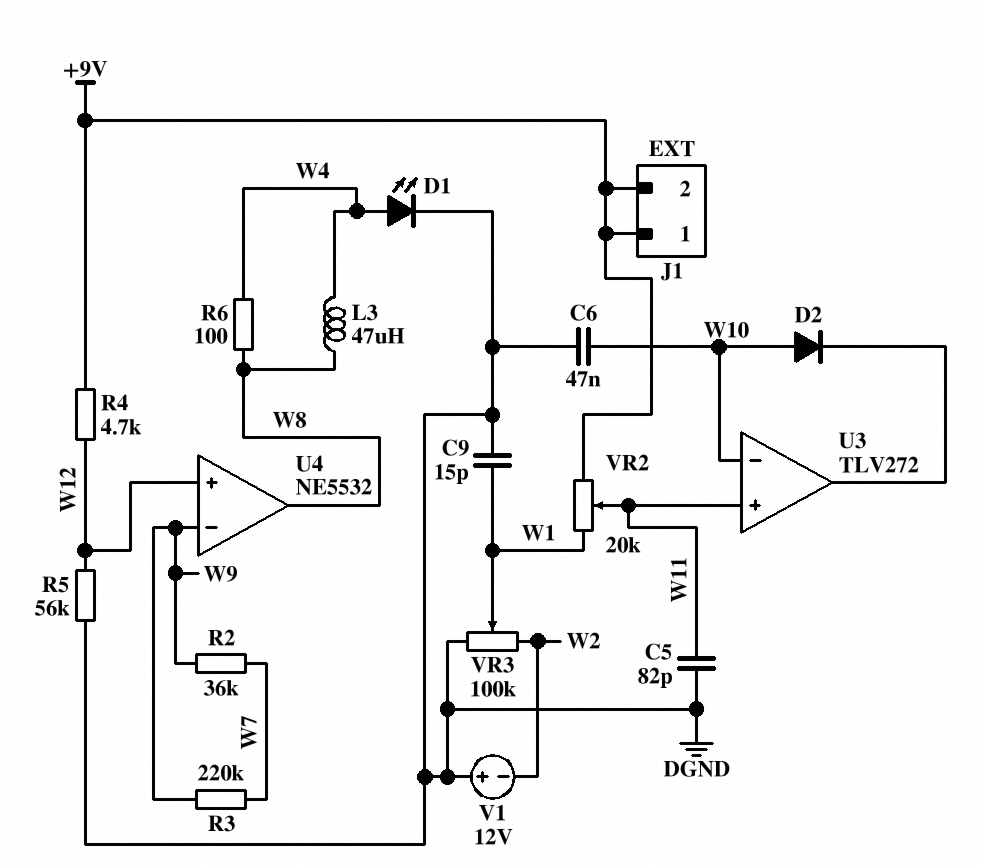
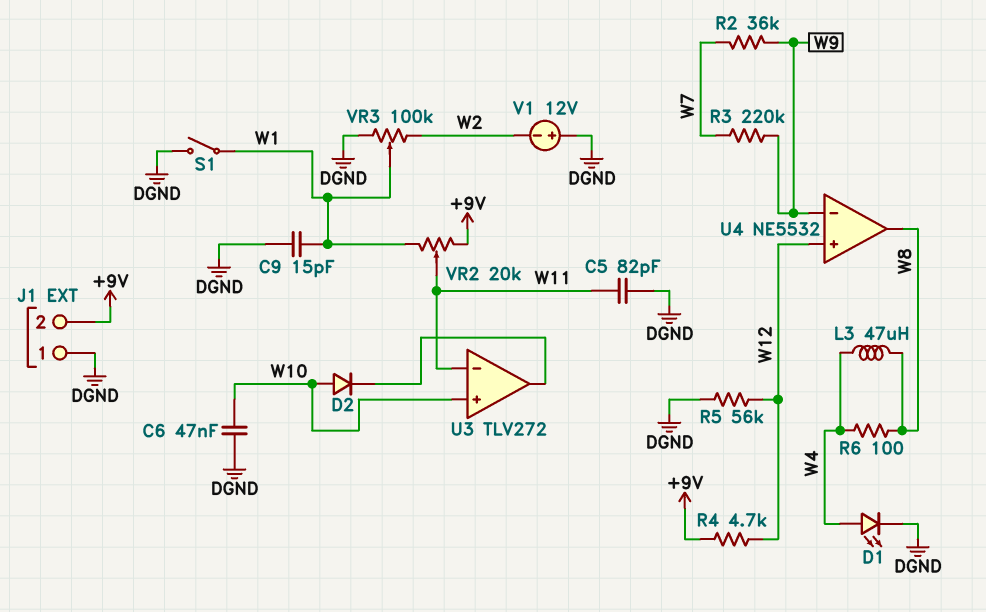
J1 pin 1: +9V -> DGND
S1: none -> switch (DGND, W1)
U3 pin in+: W11 -> W10
U3 pin in-: W10 -> W11

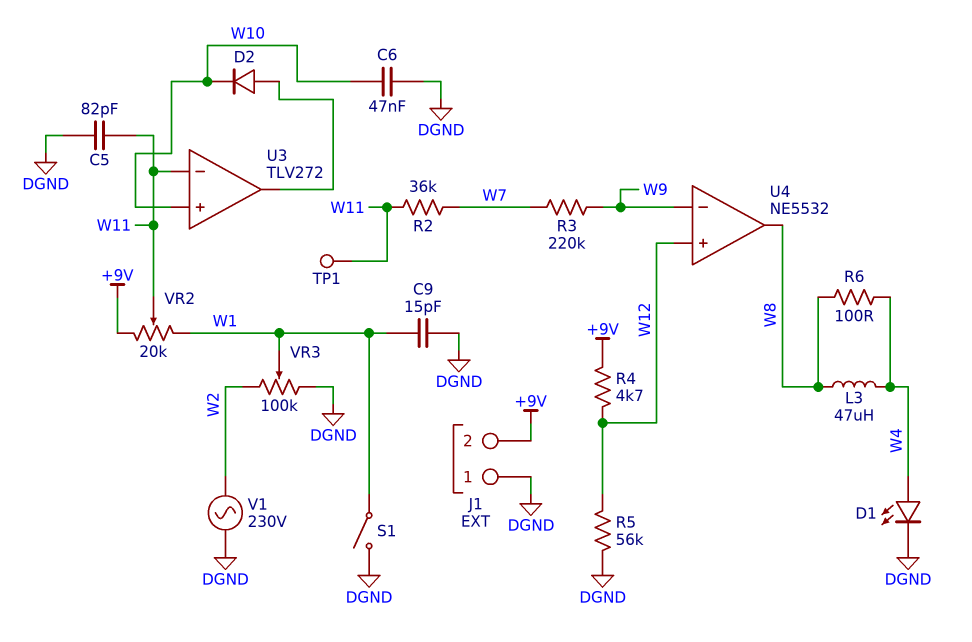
D2: diode (A W10, K U3/out) -> diode (A U3/out, K W10)
R2: 36k (W7, W9) -> 36k (W7, W11)
TP1: none -> test point (W11)
V1: 12V (plus DGND, minus W2) -> AC 230V (DGND, W2)

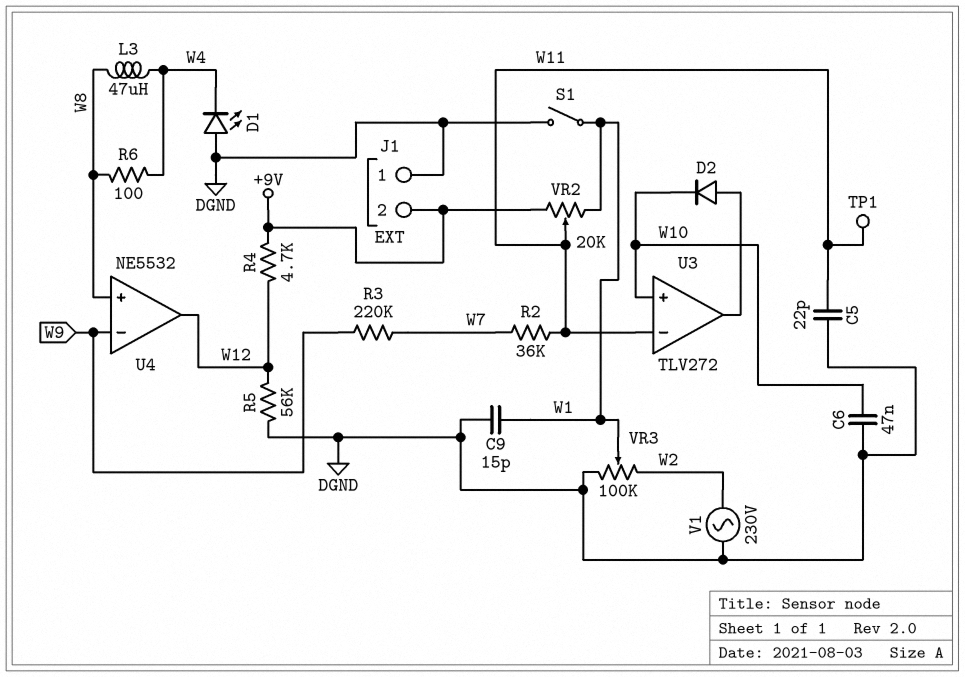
C5: 82pF (DGND, W11) -> 22pF (DGND, W11)
D1: LED (A W4, K DGND) -> LED (A DGND, K W4)
U4 pin in+: W12 -> W8
U4 pin out: W8 -> W12

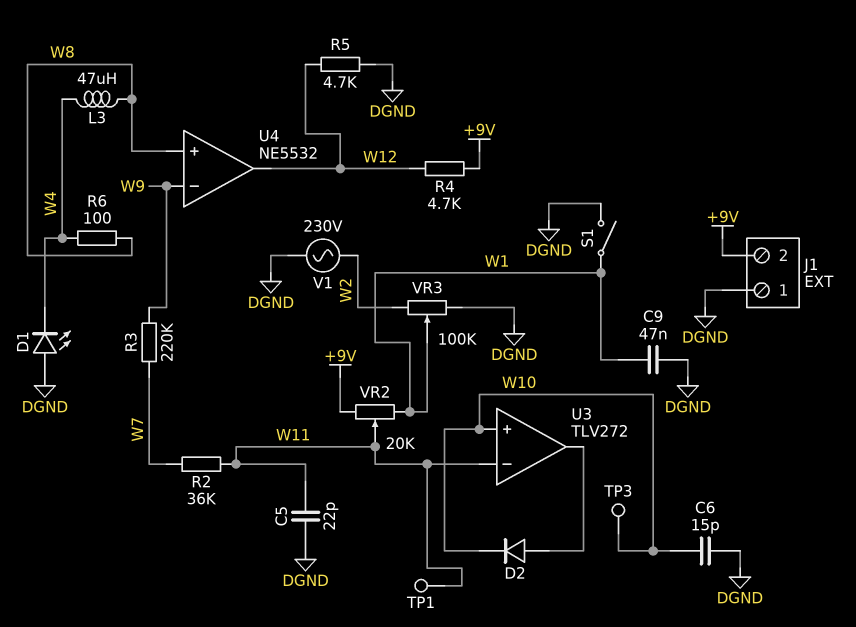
C6: 47nF (DGND, W10) -> 15pF (DGND, W10)
C9: 15pF (DGND, W1) -> 47nF (DGND, W1)
R5: 56k (DGND, W12) -> 4.7k (DGND, W12)
TP3: none -> test point (W10)

